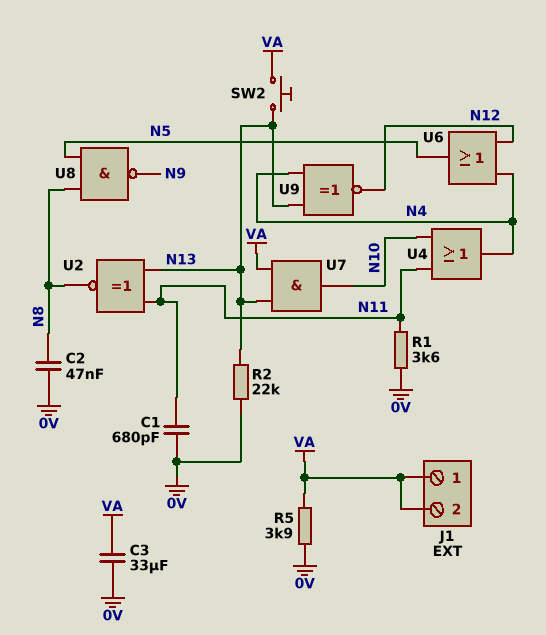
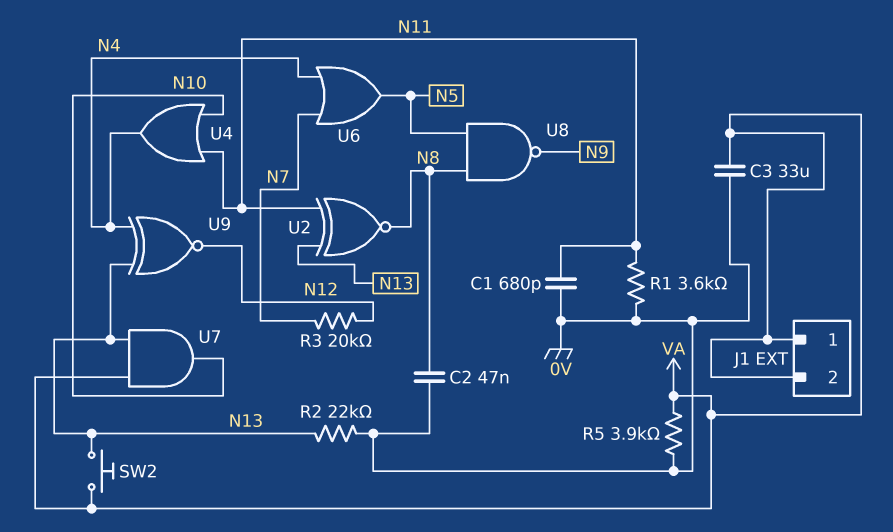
R3: none -> 20k (N7, N12)
U6: OR (in N4, in N12, out N5) -> OR (in N4, in N7, out N5)

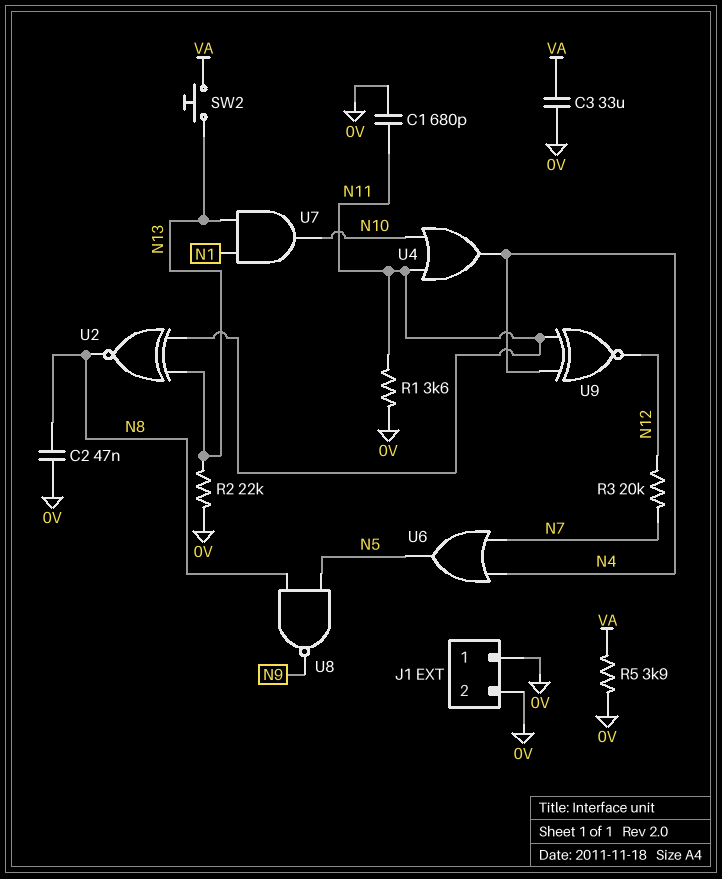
J1 pin 1: VA -> 0V
J1 pin 2: VA -> 0V
U7: AND (in N13, in VA, out N10) -> AND (in N1, in N13, out N10)
U9: XNOR (in N4, in N13, out N12) -> XNOR (in N4, in N11, out N12)

